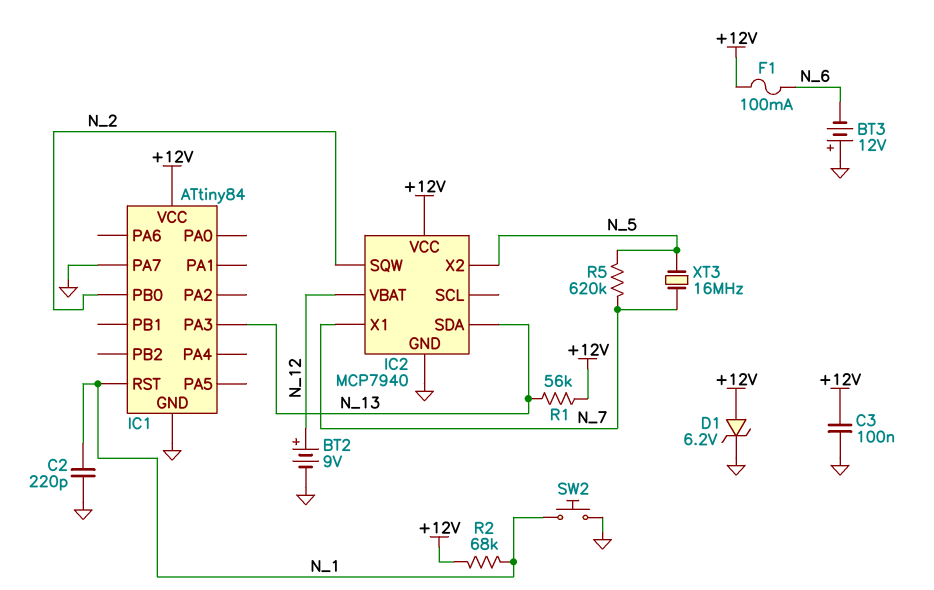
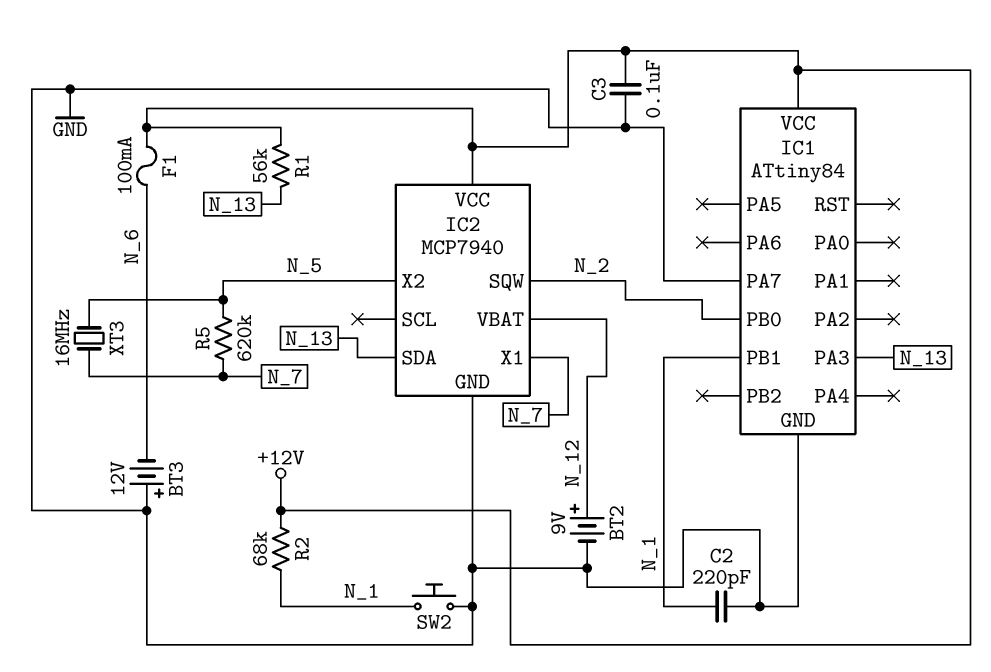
D1: zener 6.2V (A +12V, K GND) -> none
IC1 pin PB1: none -> N_1
IC1 pin RST: N_1 -> none

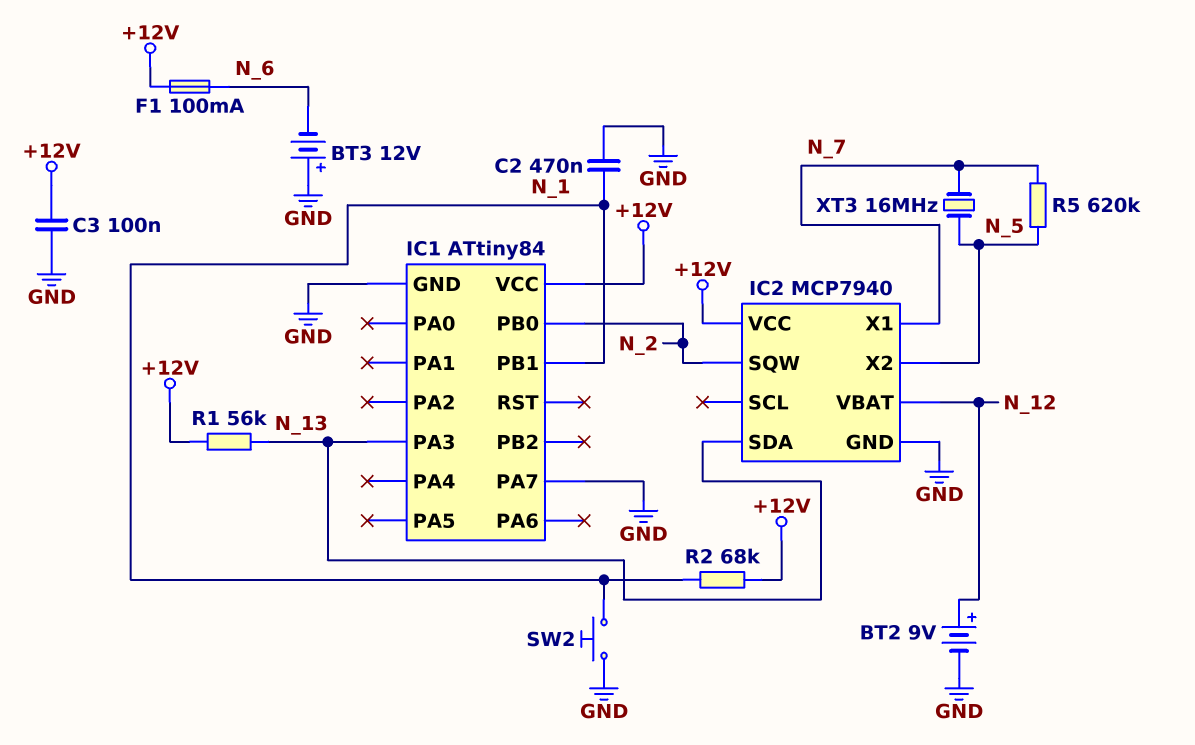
C2: 220pF (GND, N_1) -> 470nF (GND, N_1)

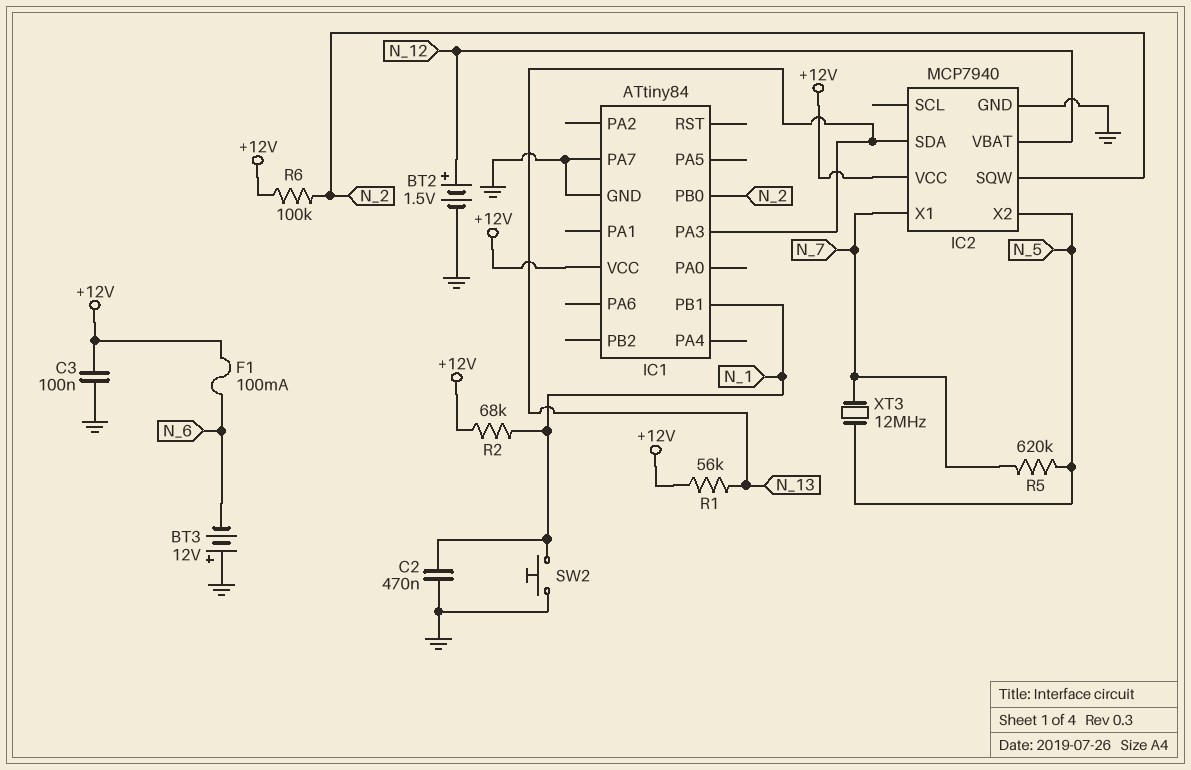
BT2: 9V (plus N_12, minus GND) -> 1.5V (plus N_12, minus GND)
R6: none -> 100k (+12V, N_2)
XT3: 16MHz (N_5, N_7) -> 12MHz (N_5, N_7)

